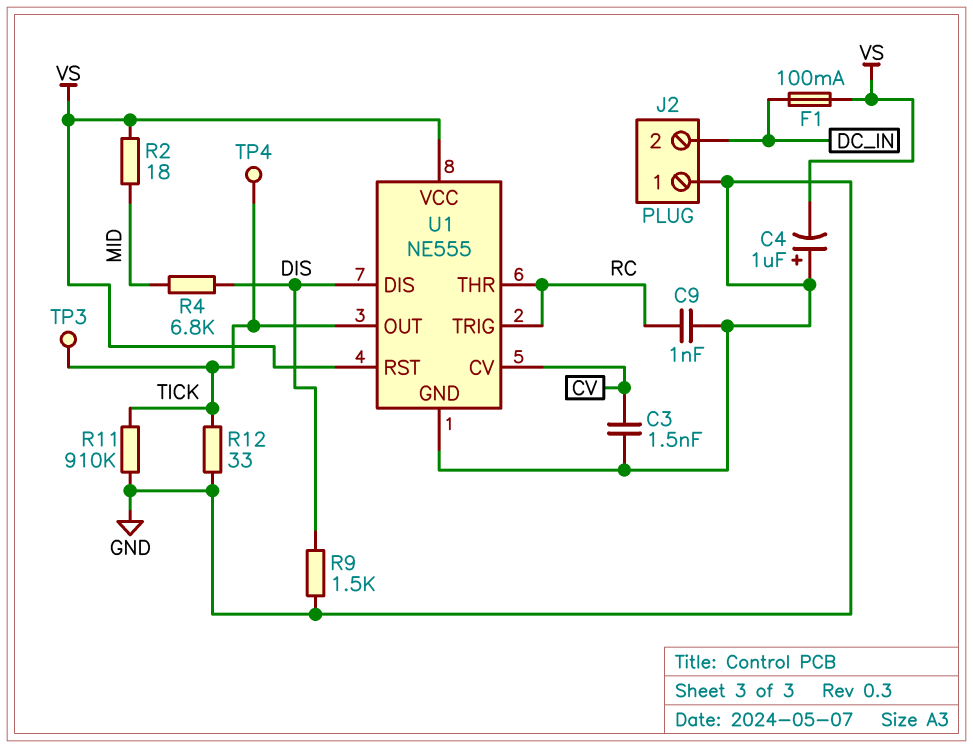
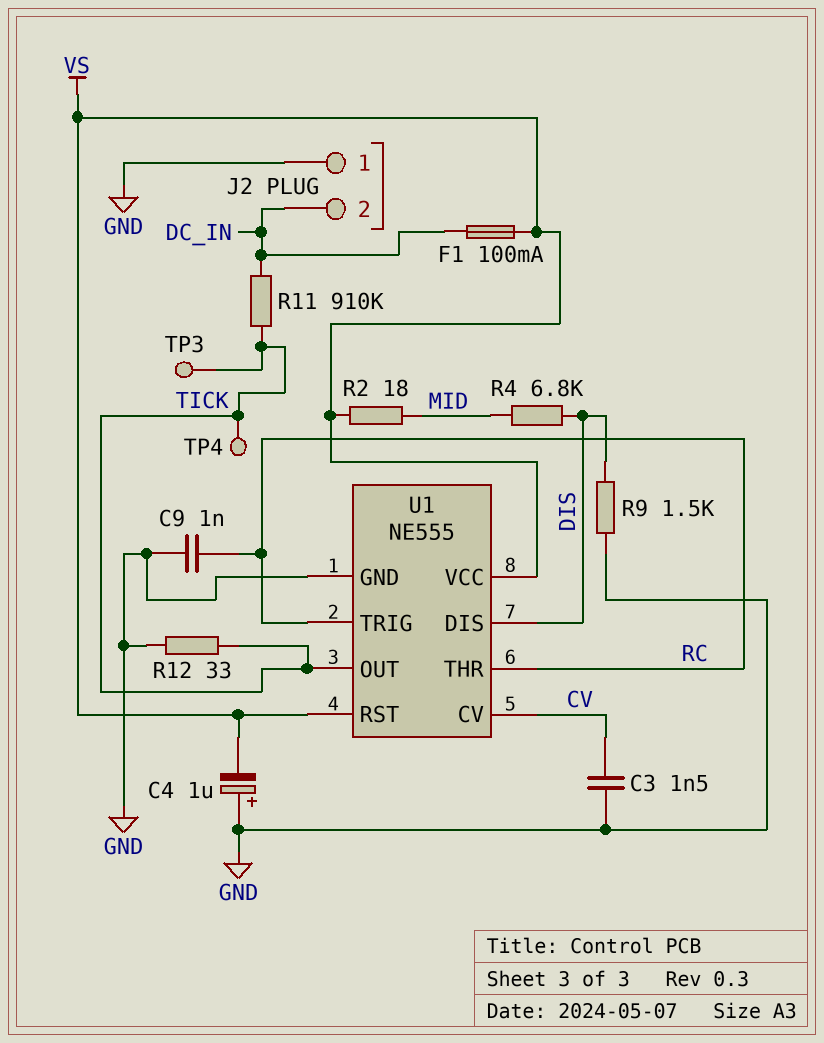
R11: 910k (GND, TICK) -> 910k (DC_IN, TICK)

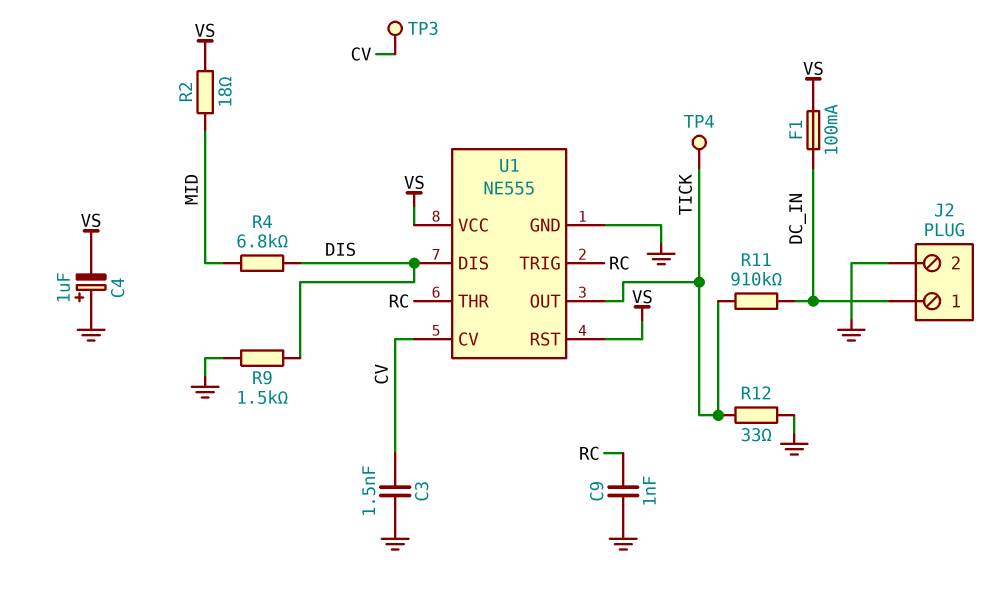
J2 pin 1: GND -> DC_IN
J2 pin 2: DC_IN -> GND
TP3: test point (TICK) -> test point (CV)

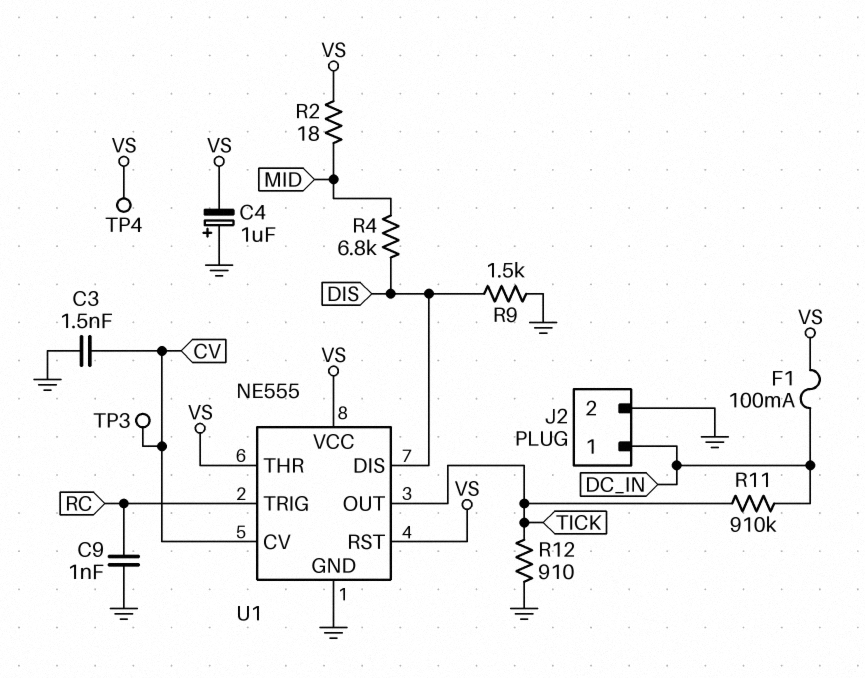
R12: 33 (GND, TICK) -> 910 (GND, TICK)
TP4: test point (TICK) -> test point (VS)
U1 pin THR: RC -> VS

